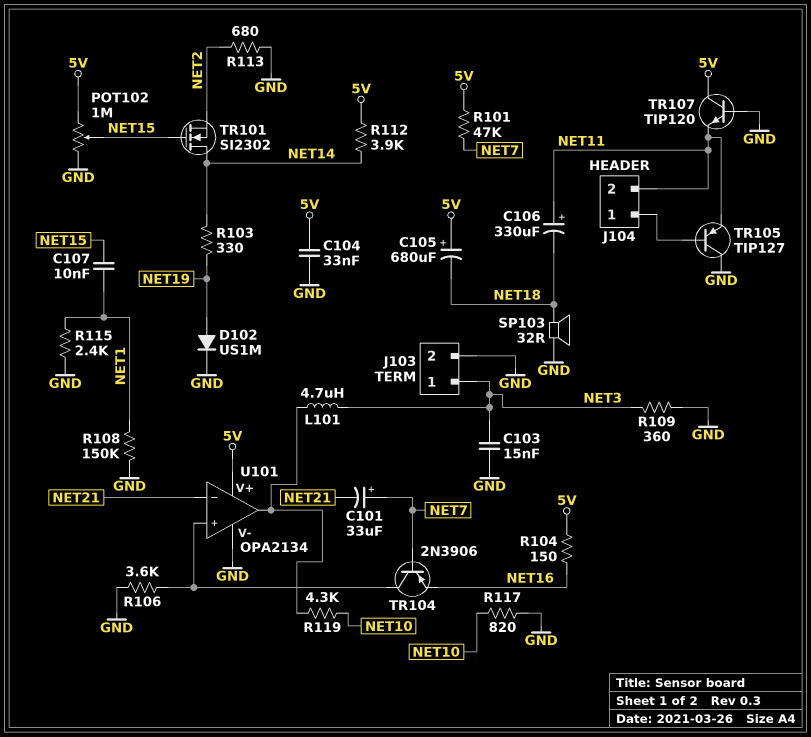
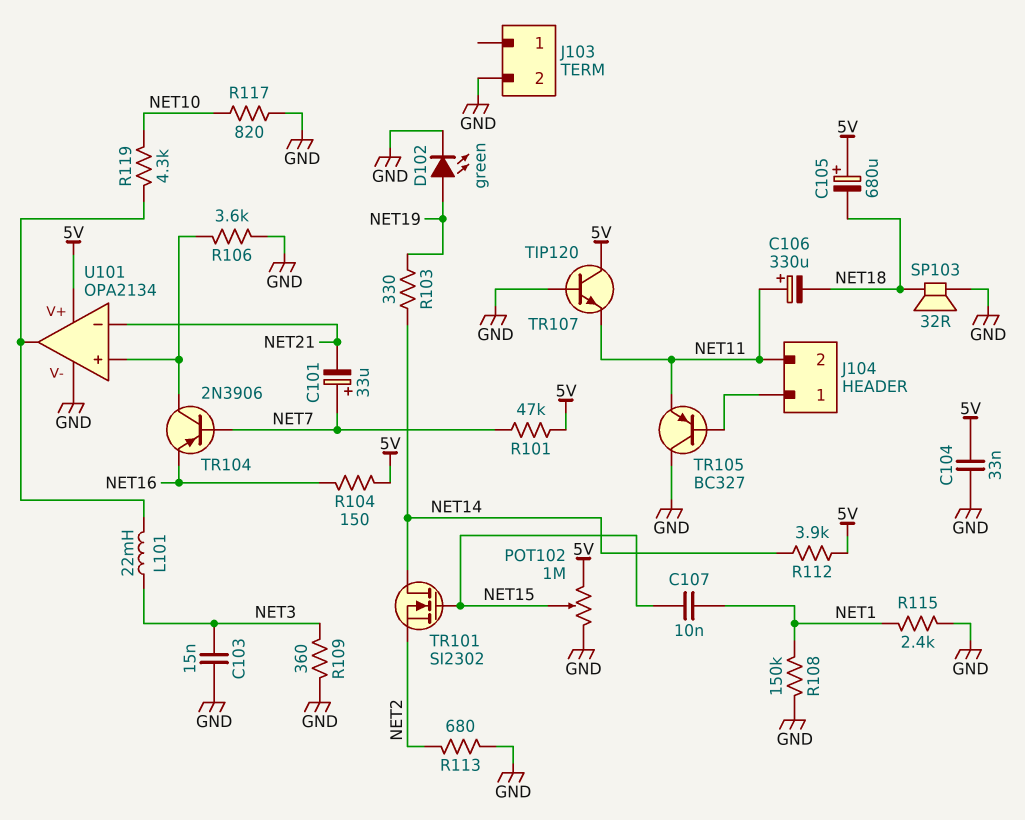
D102: diode US1M (A NET19, K GND) -> LED green (A NET19, K GND)
J103 pin 1: NET3 -> none
L101: 4.7uH (NET3, U101/out) -> 22mH (NET3, U101/out)
TR105: PNP TIP127 (B J104/1, C GND, E NET11) -> PNP BC327 (B J104/1, C GND, E NET11)

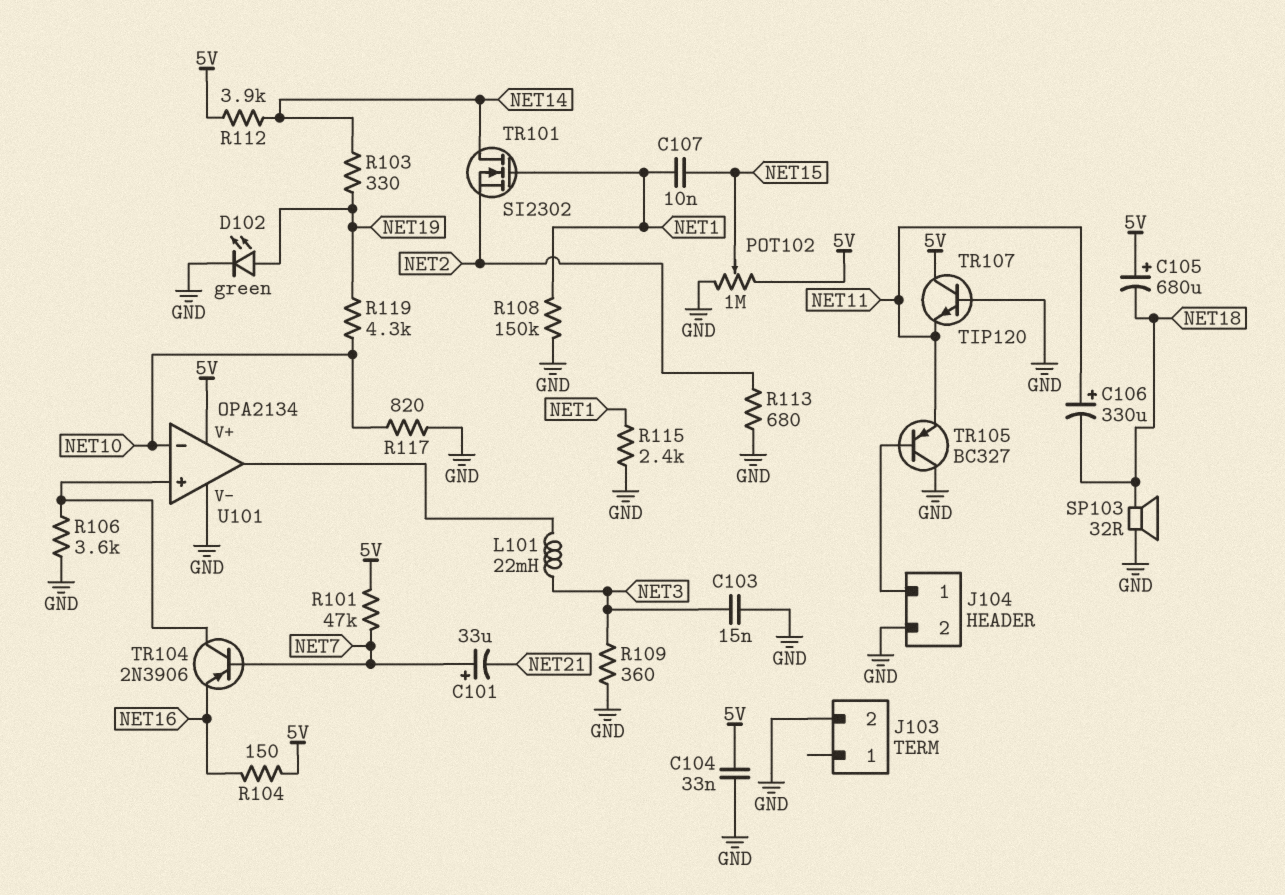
J104 pin 2: NET11 -> GND
R119: 4.3k (NET10, U101/out) -> 4.3k (NET10, NET19)
TR101: NMOS SI2302 (G NET15, D NET14, S NET2) -> NMOS SI2302 (G NET1, D NET14, S NET2)
U101 pin in-: NET21 -> NET10

